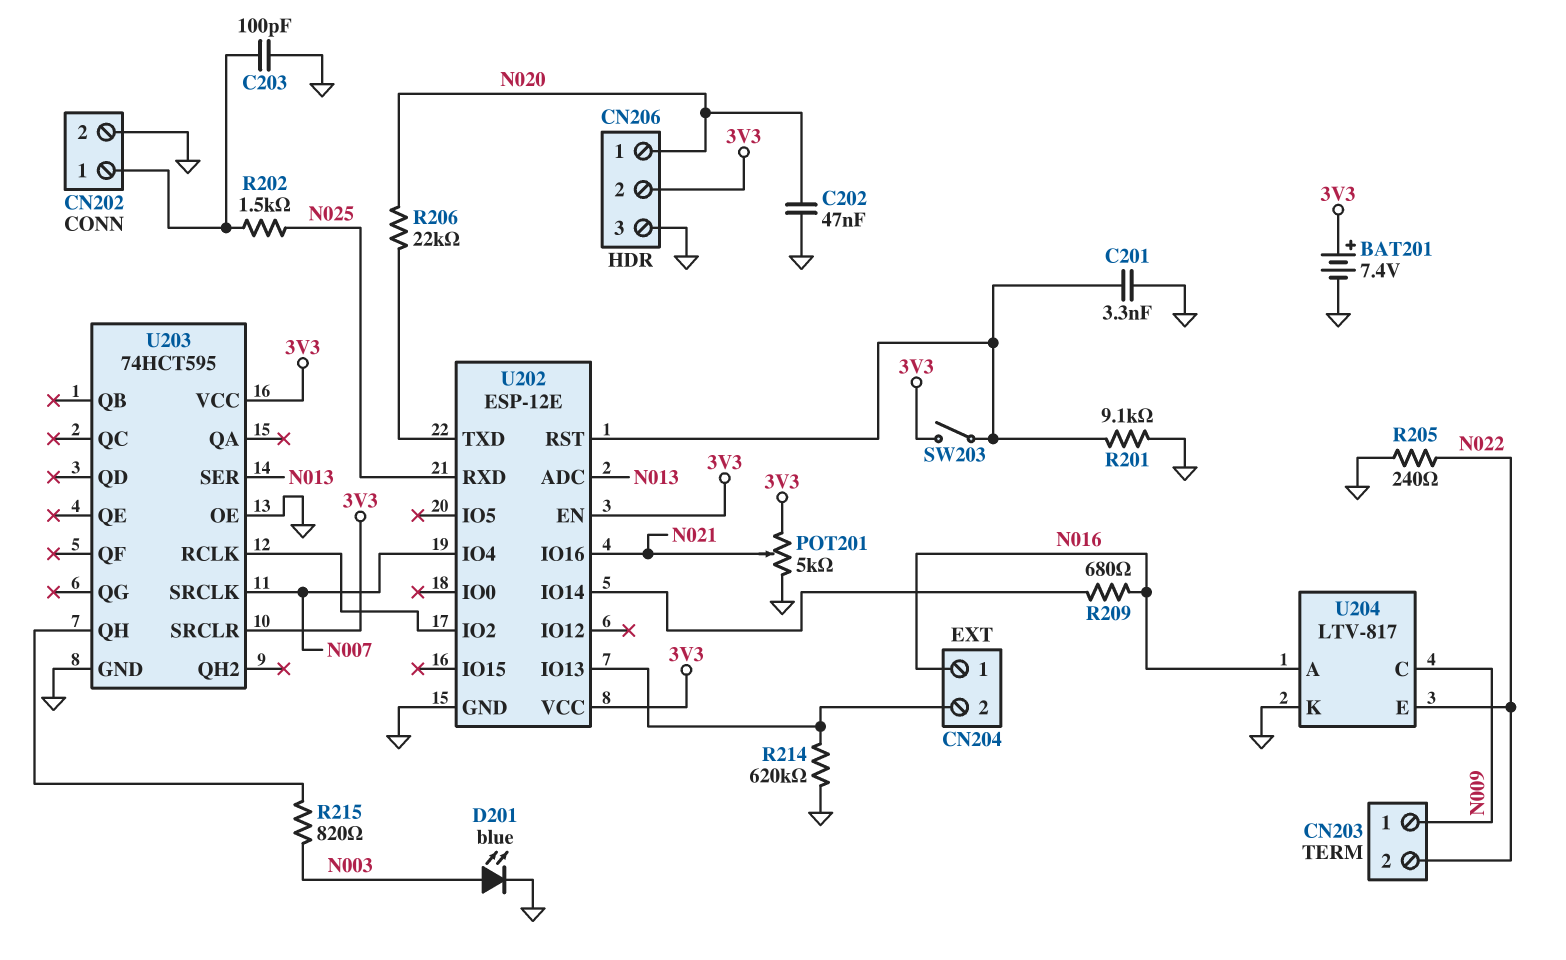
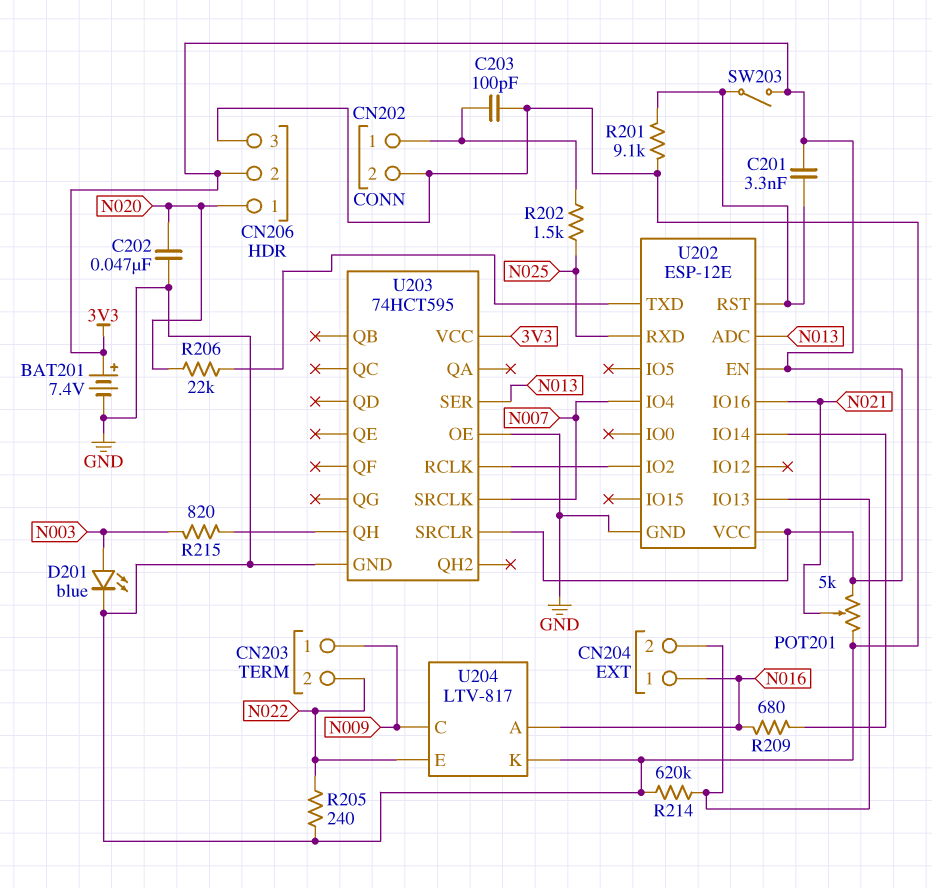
C201: 3.3nF (GND, U202/RST) -> 3.3nF (3V3, U202/RST)

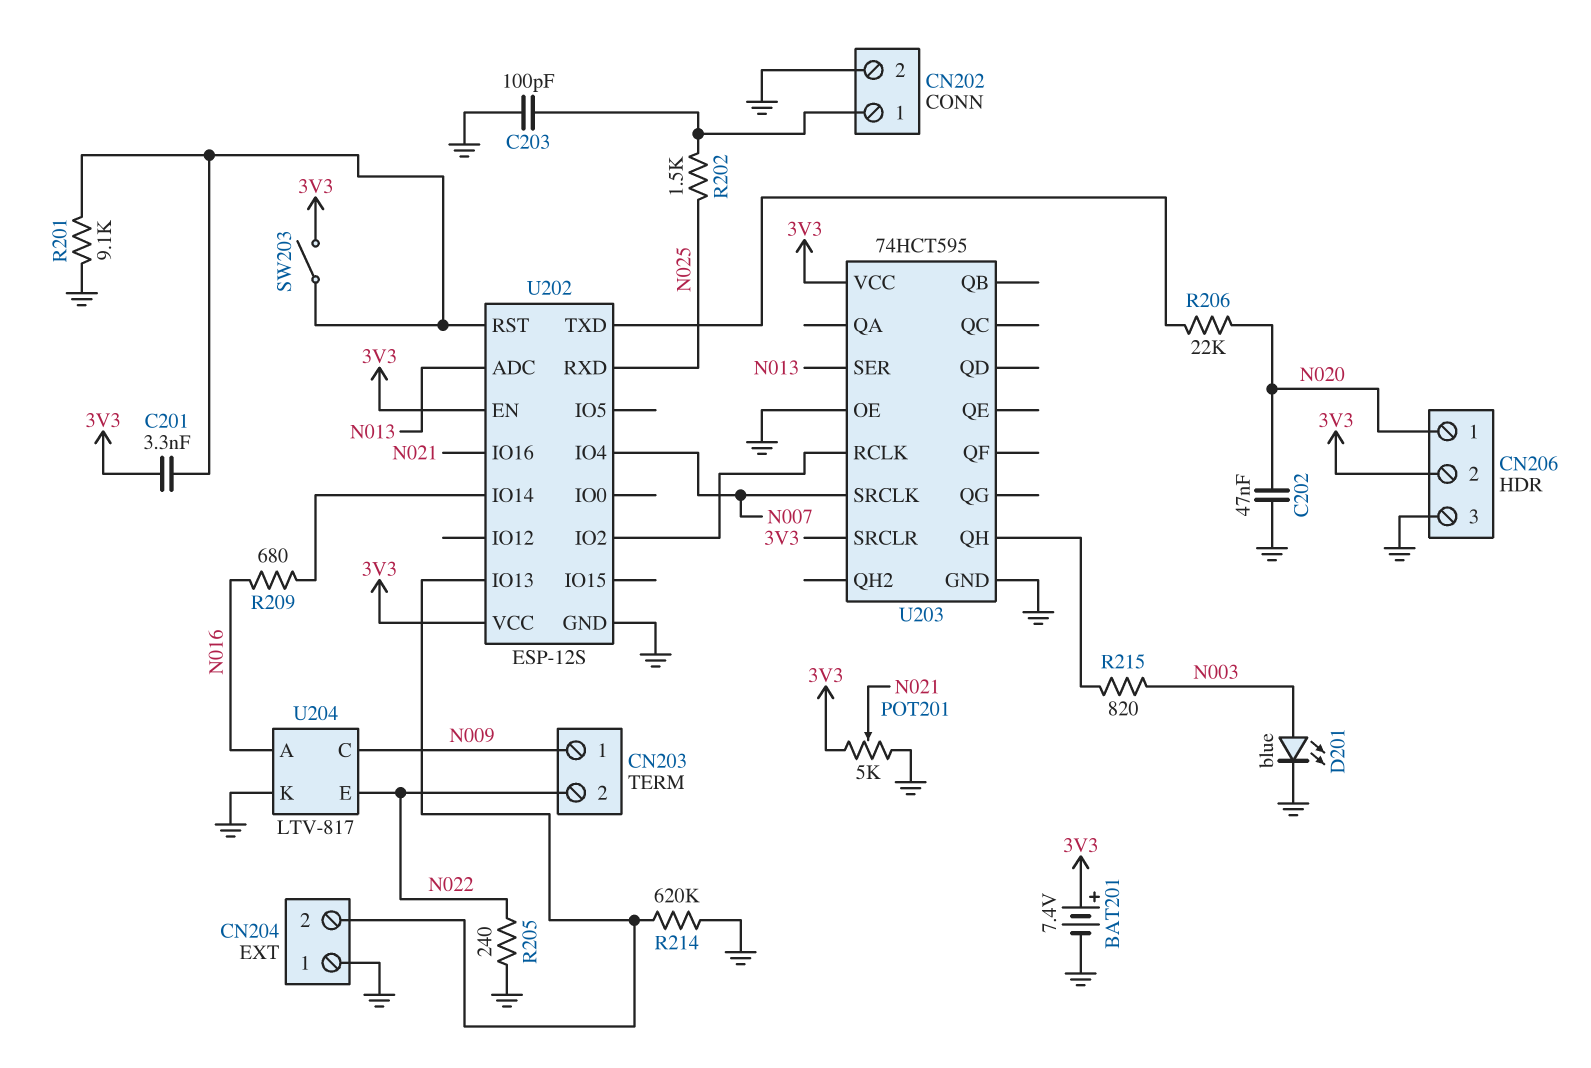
CN204 pin 1: N016 -> GND
U202: ESP-12E -> ESP-12S

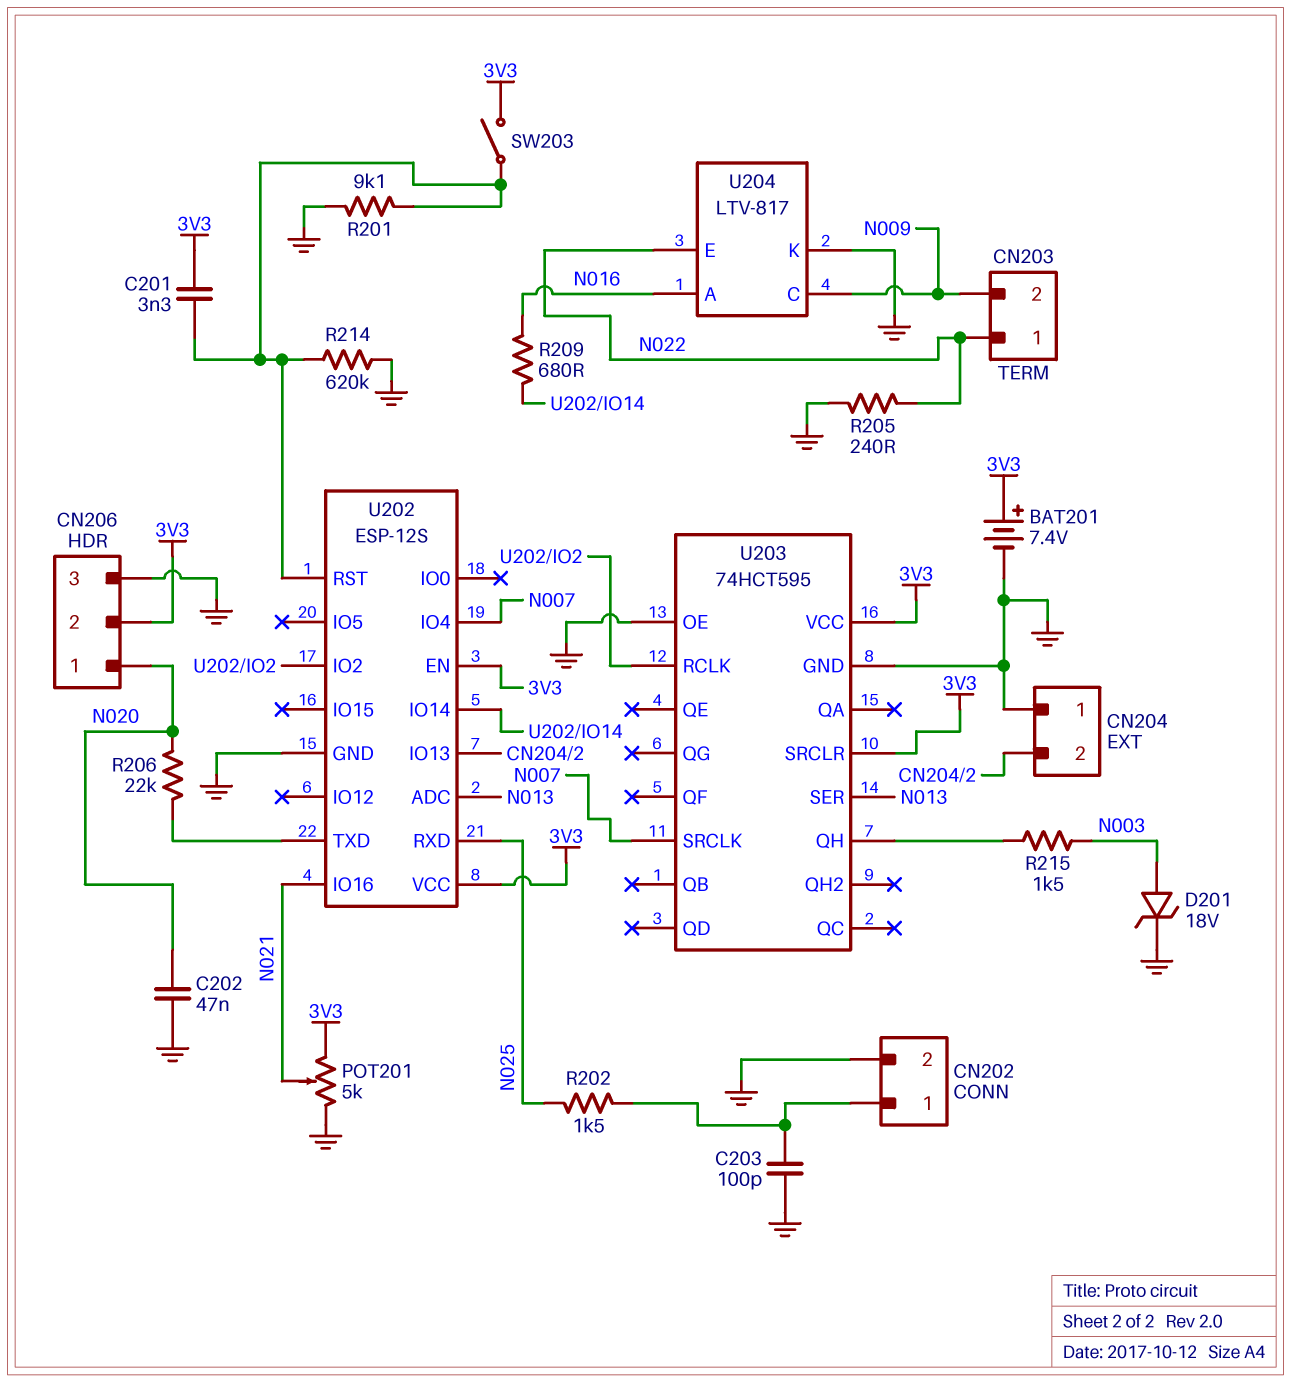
CN203 pin 1: N009 -> N022
CN203 pin 2: N022 -> N009
D201: LED blue (A N003, K GND) -> zener 18V (A N003, K GND)
R214: 620k (CN204/2, GND) -> 620k (GND, U202/RST)
R215: 820 (N003, U203/QH) -> 1.5k (N003, U203/QH)

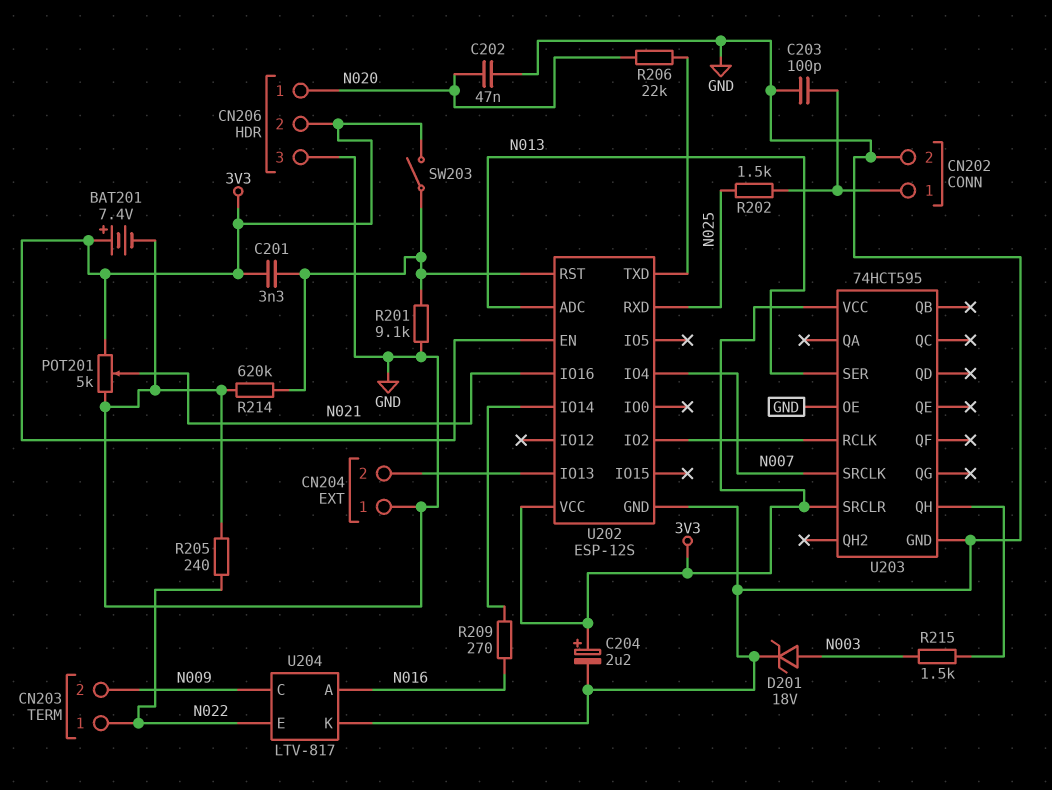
C204: none -> 2.2uF (plus 3V3, minus GND)
R209: 680 (N016, U202/IO14) -> 270 (N016, U202/IO14)

